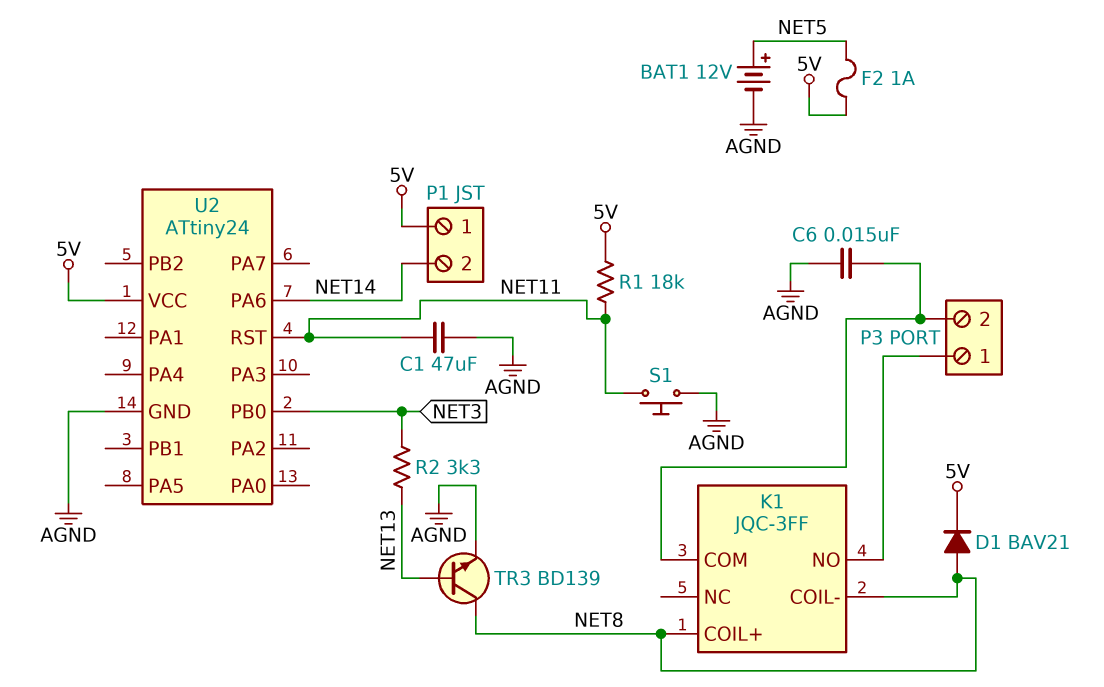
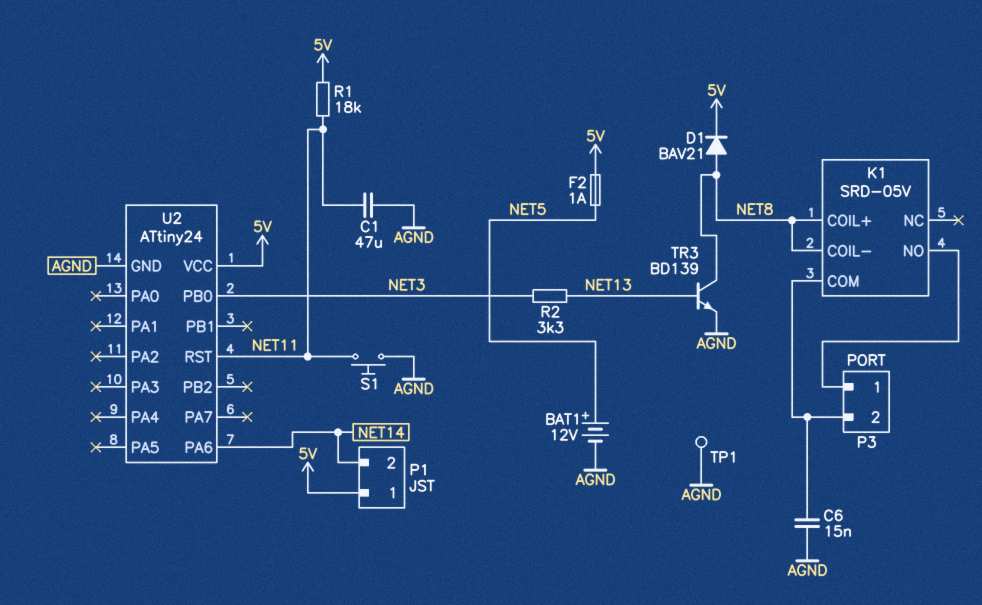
K1: JQC-3FF -> SRD-05V
TP1: none -> test point (AGND)

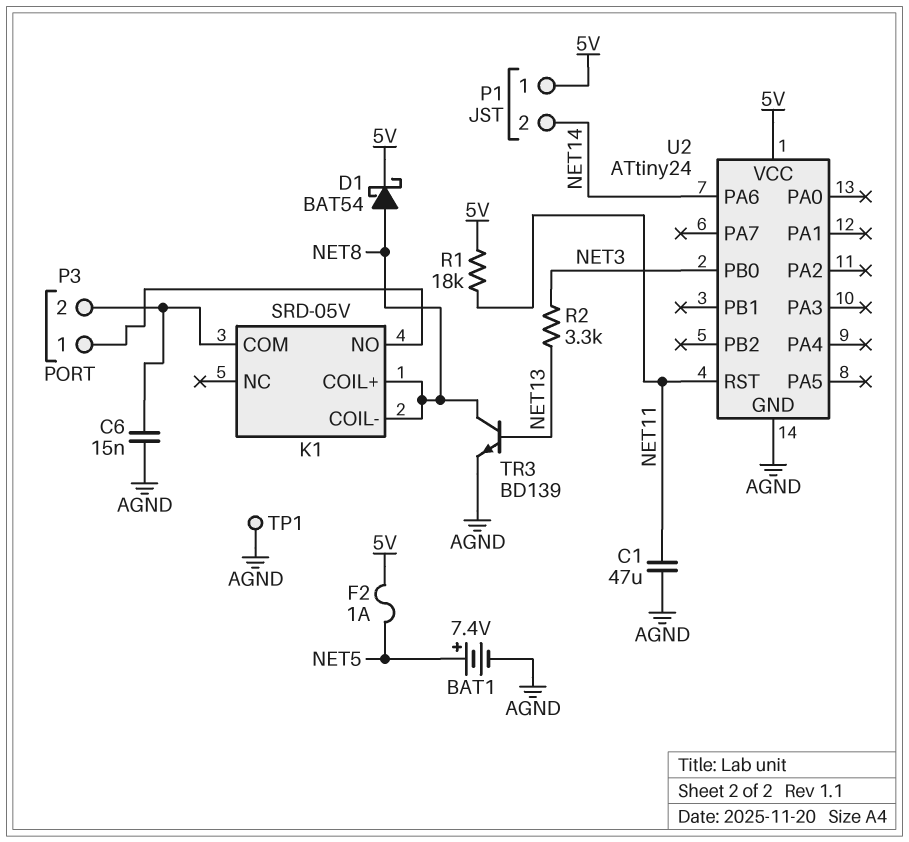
BAT1: 12V (plus NET5, minus AGND) -> 7.4V (plus NET5, minus AGND)
D1: diode BAV21 (A NET8, K 5V) -> schottky BAT54 (A NET8, K 5V)
S1: button (AGND, NET11) -> none

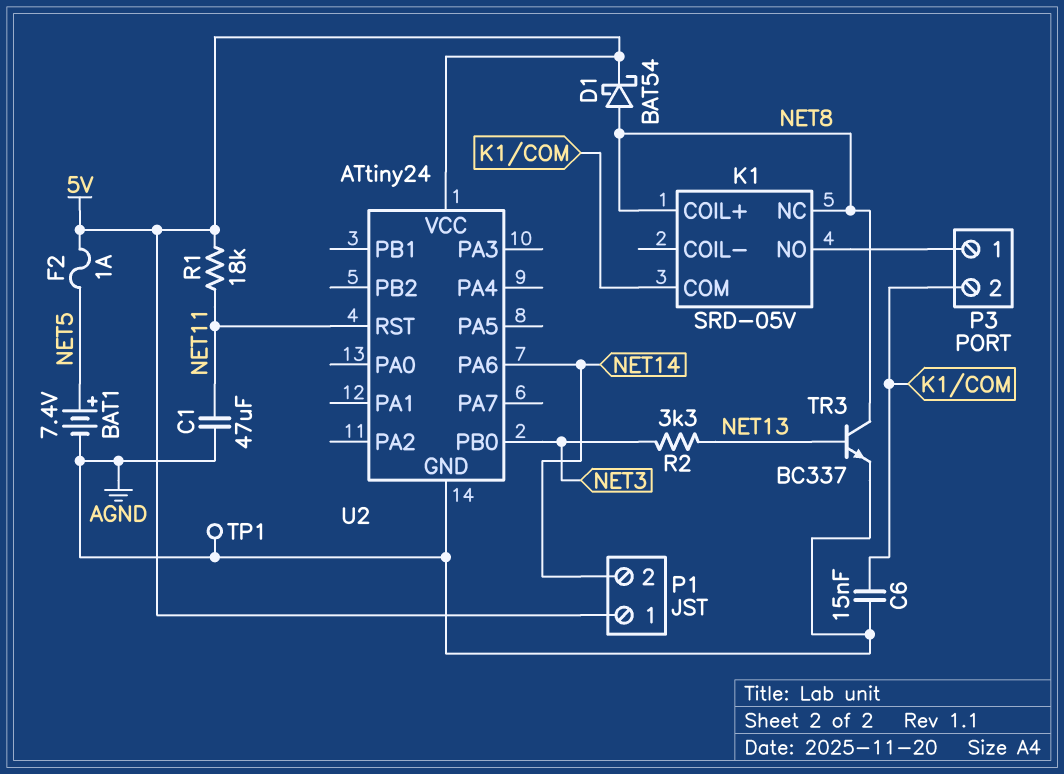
K1 pin COIL-: NET8 -> none
K1 pin NC: none -> NET8
TR3: NPN BD139 (B NET13, C NET8, E AGND) -> NPN BC337 (B NET13, C NET8, E AGND)

